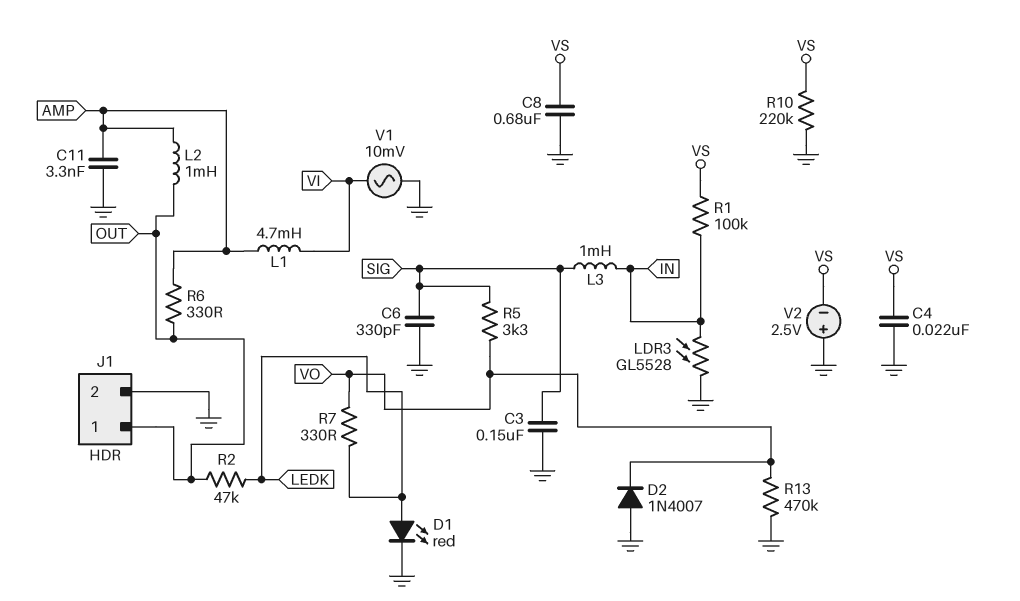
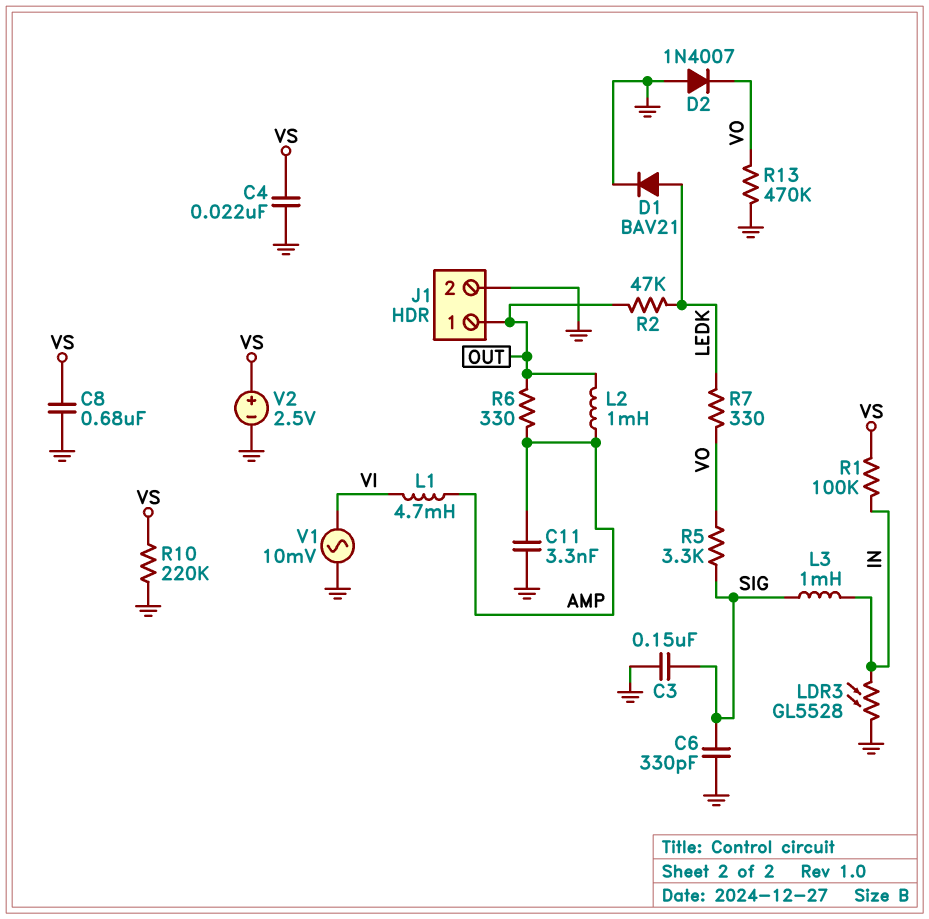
D1: LED red (A LEDK, K GND) -> diode BAV21 (A LEDK, K GND)
V2: 2.5V (plus GND, minus VS) -> 2.5V (plus VS, minus GND)

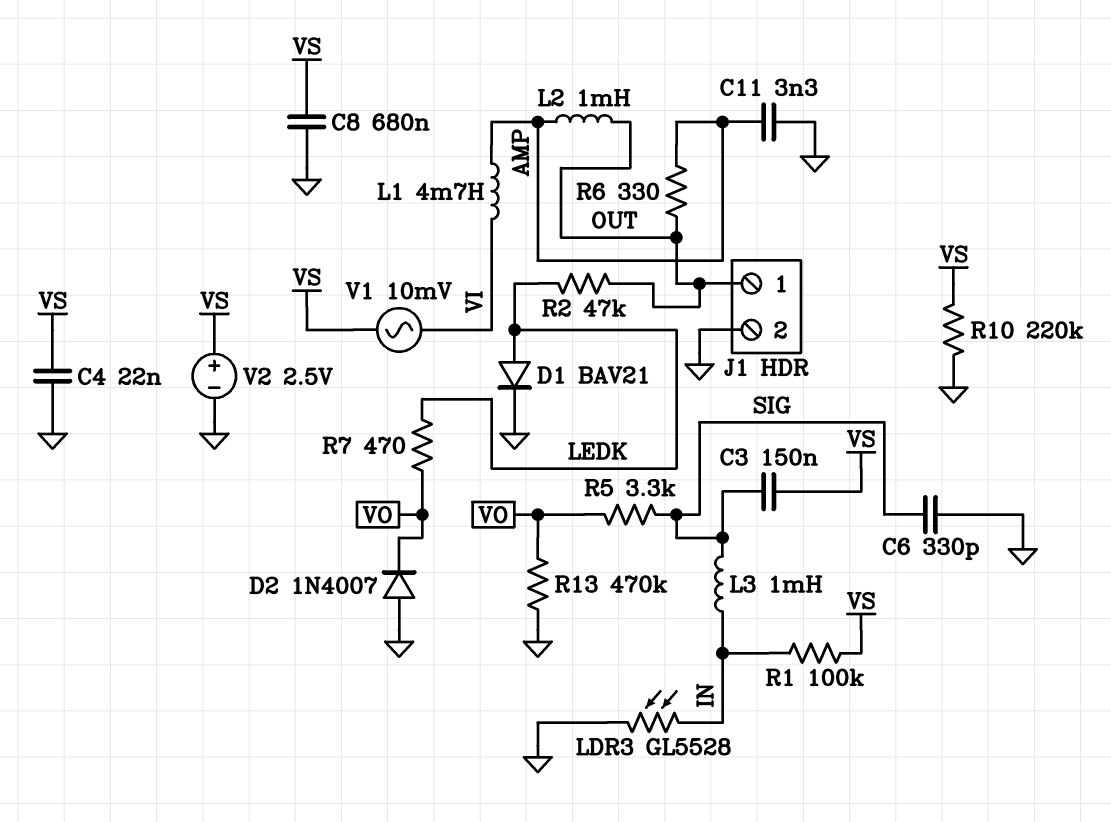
C3: 150nF (GND, SIG) -> 150nF (SIG, VS)
R7: 330 (LEDK, VO) -> 470 (LEDK, VO)
V1: AC 10mV (GND, VI) -> AC 10mV (VI, VS)

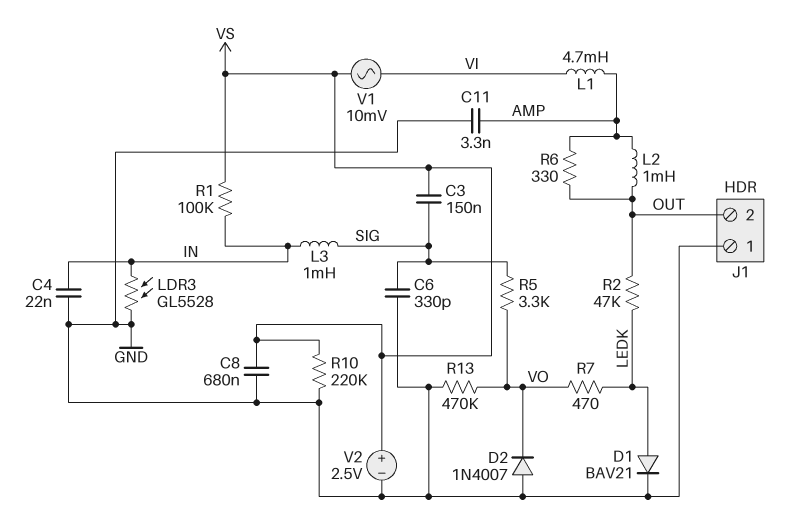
C4: 22nF (GND, VS) -> 22nF (GND, IN)
J1 pin 1: OUT -> GND
J1 pin 2: GND -> OUT

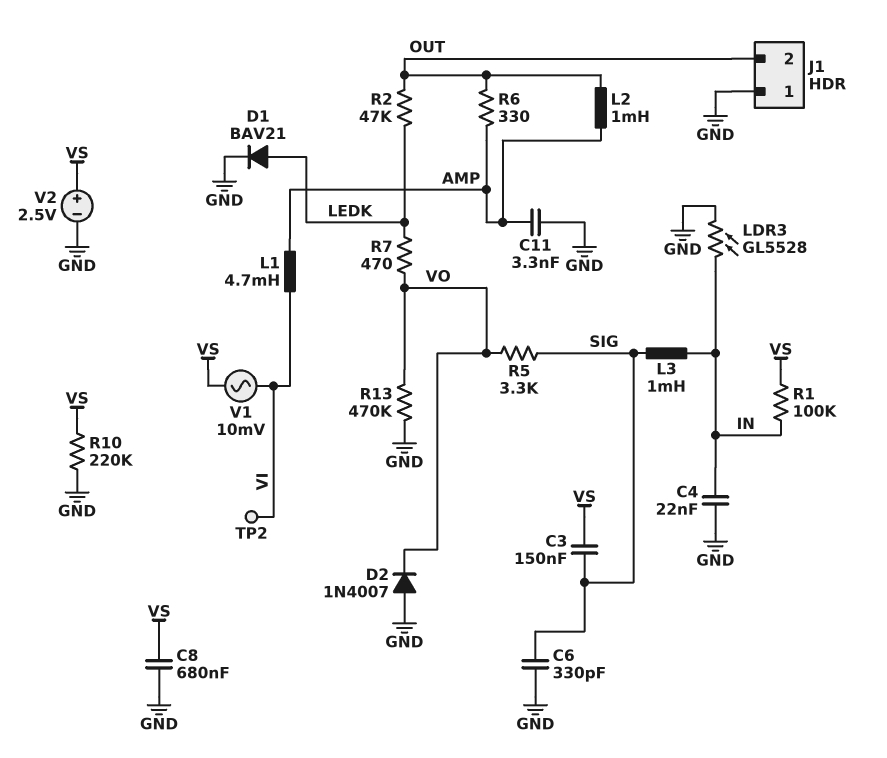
TP2: none -> test point (VI)

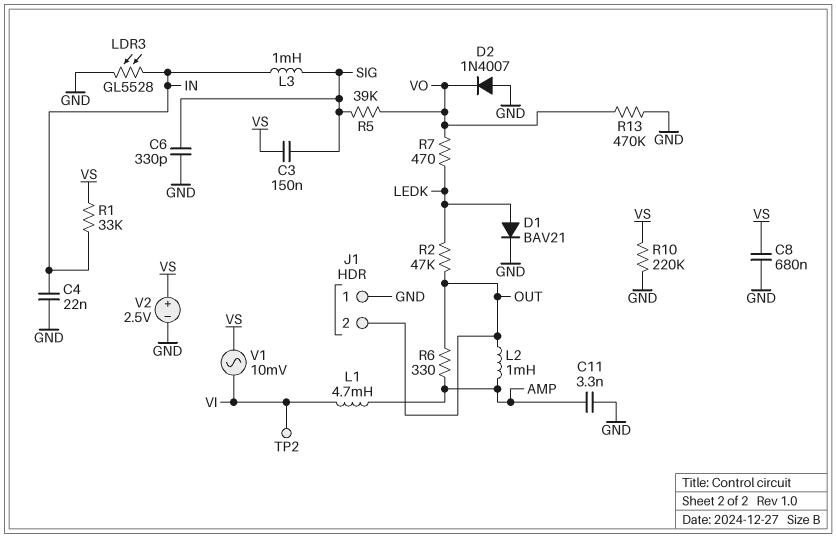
R1: 100k (IN, VS) -> 33k (IN, VS)
R5: 3.3k (SIG, VO) -> 39k (SIG, VO)

